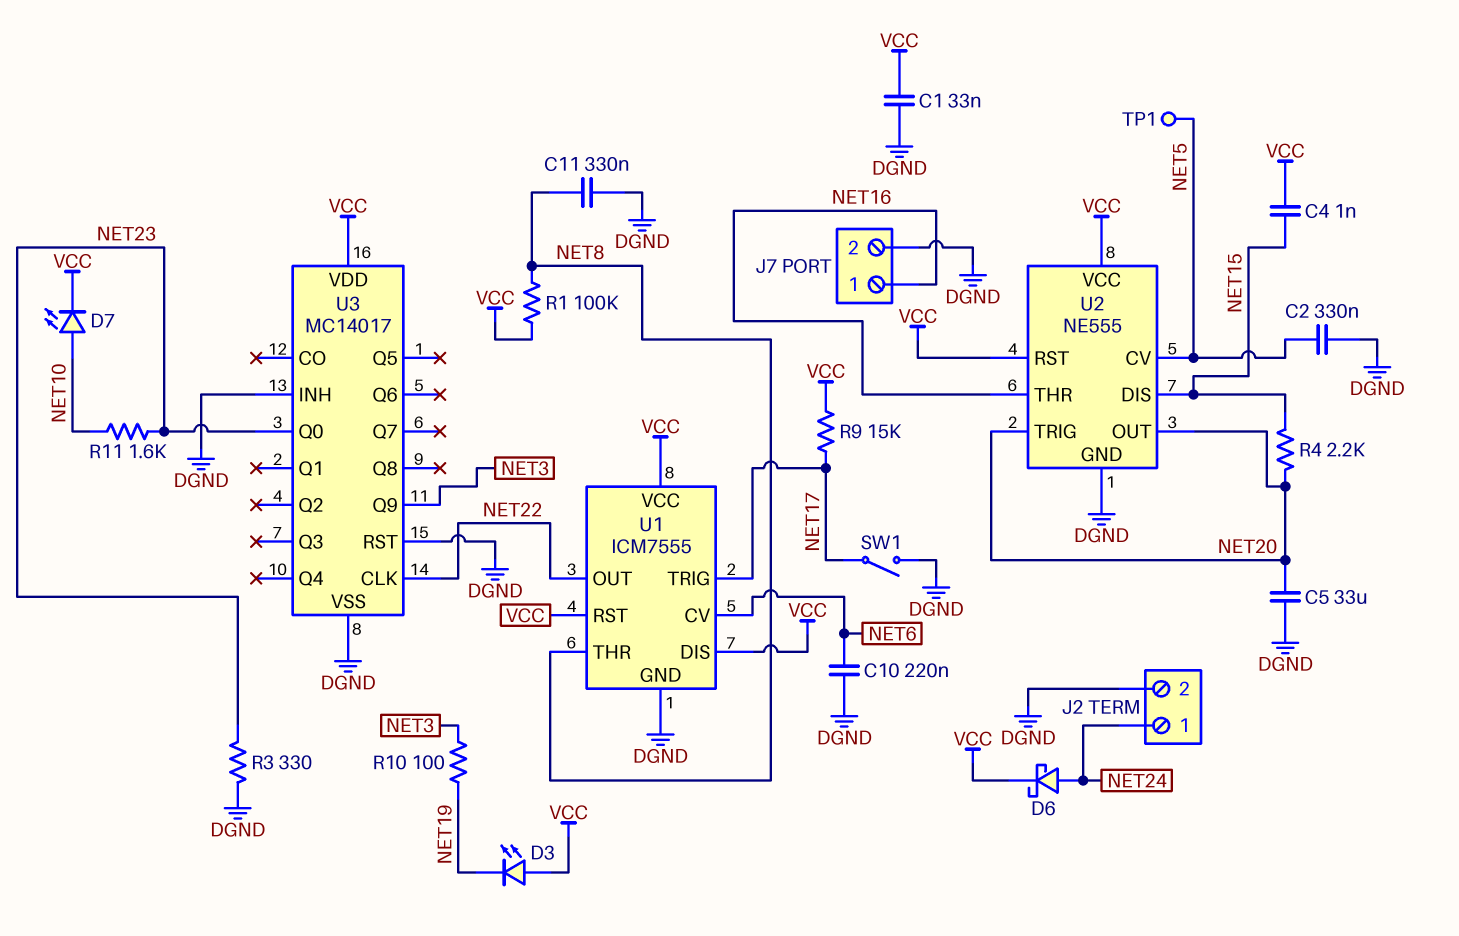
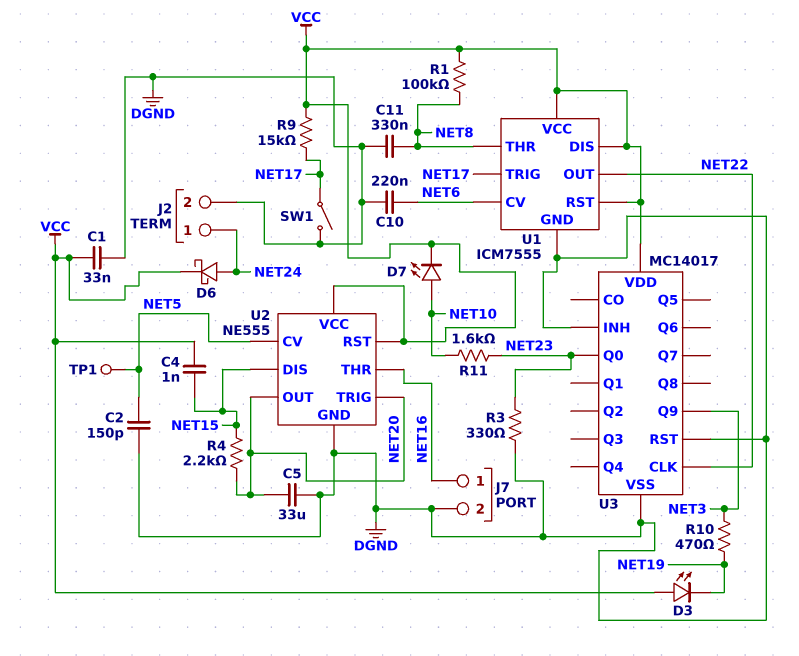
C2: 330nF (DGND, NET5) -> 150pF (DGND, NET5)
R10: 100 (NET3, NET19) -> 470 (NET3, NET19)

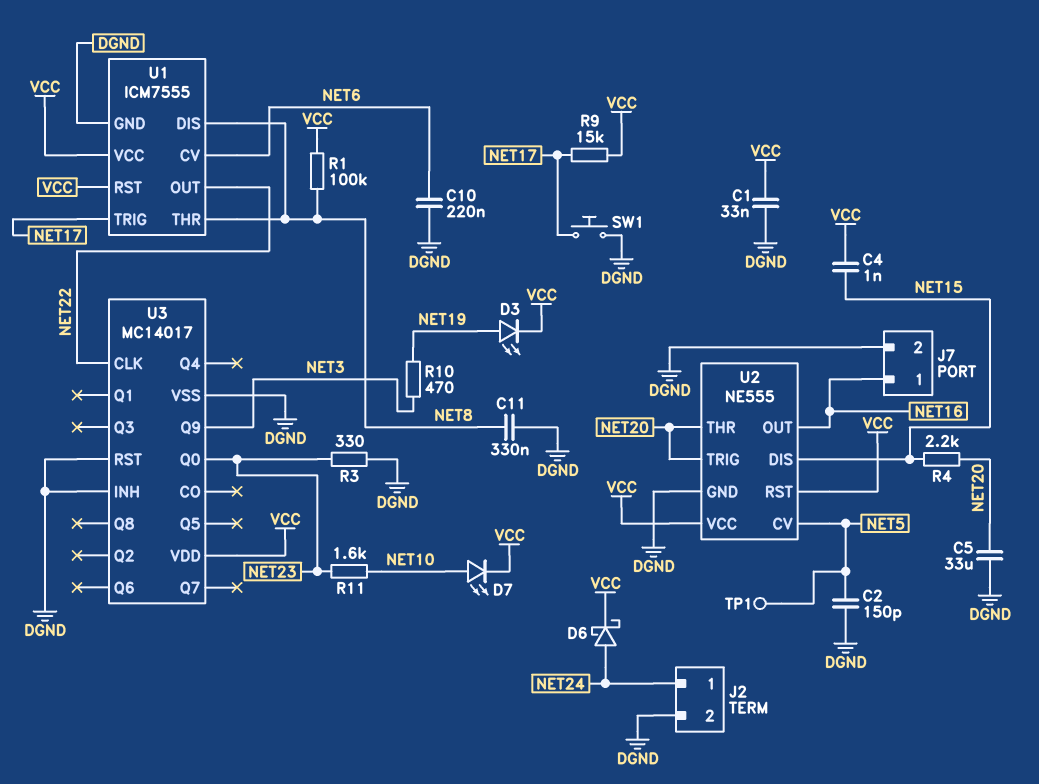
D3: LED (A VCC, K NET19) -> LED (A NET19, K VCC)
SW1: switch (DGND, NET17) -> button (DGND, NET17)
U1 pin DIS: VCC -> NET8
U2 pin OUT: NET20 -> NET16
U2 pin THR: NET16 -> NET20

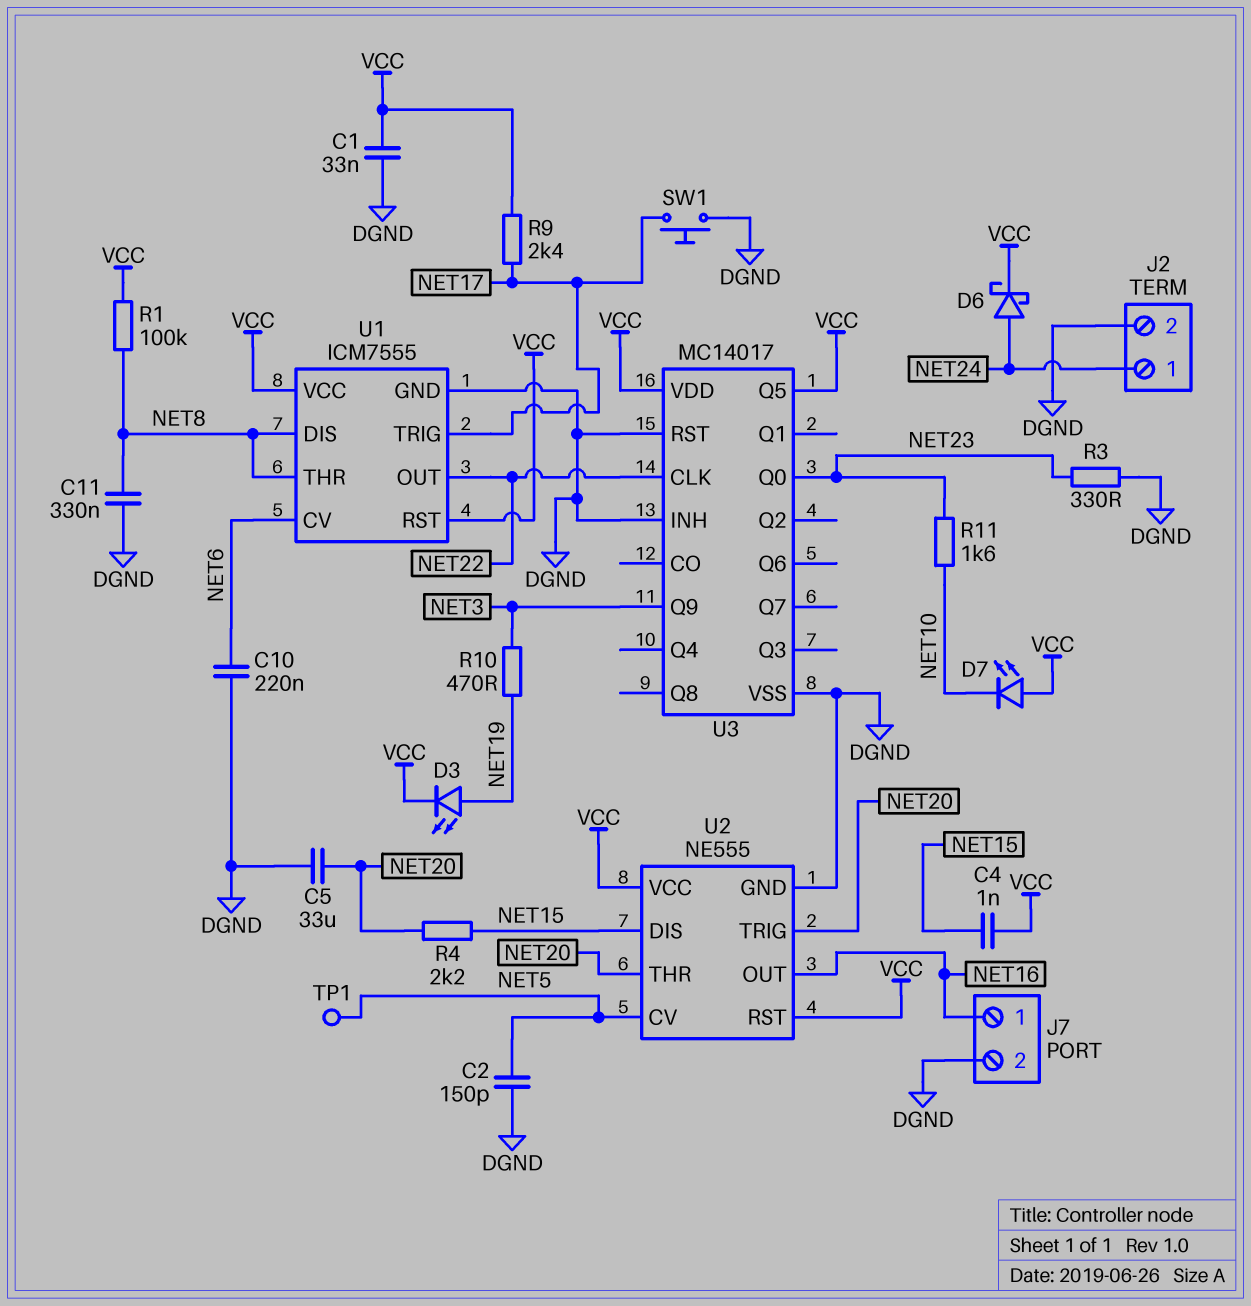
D7: LED (A NET10, K VCC) -> LED (A VCC, K NET10)
R9: 15k (NET17, VCC) -> 2.4k (NET17, VCC)
U3 pin Q5: none -> VCC

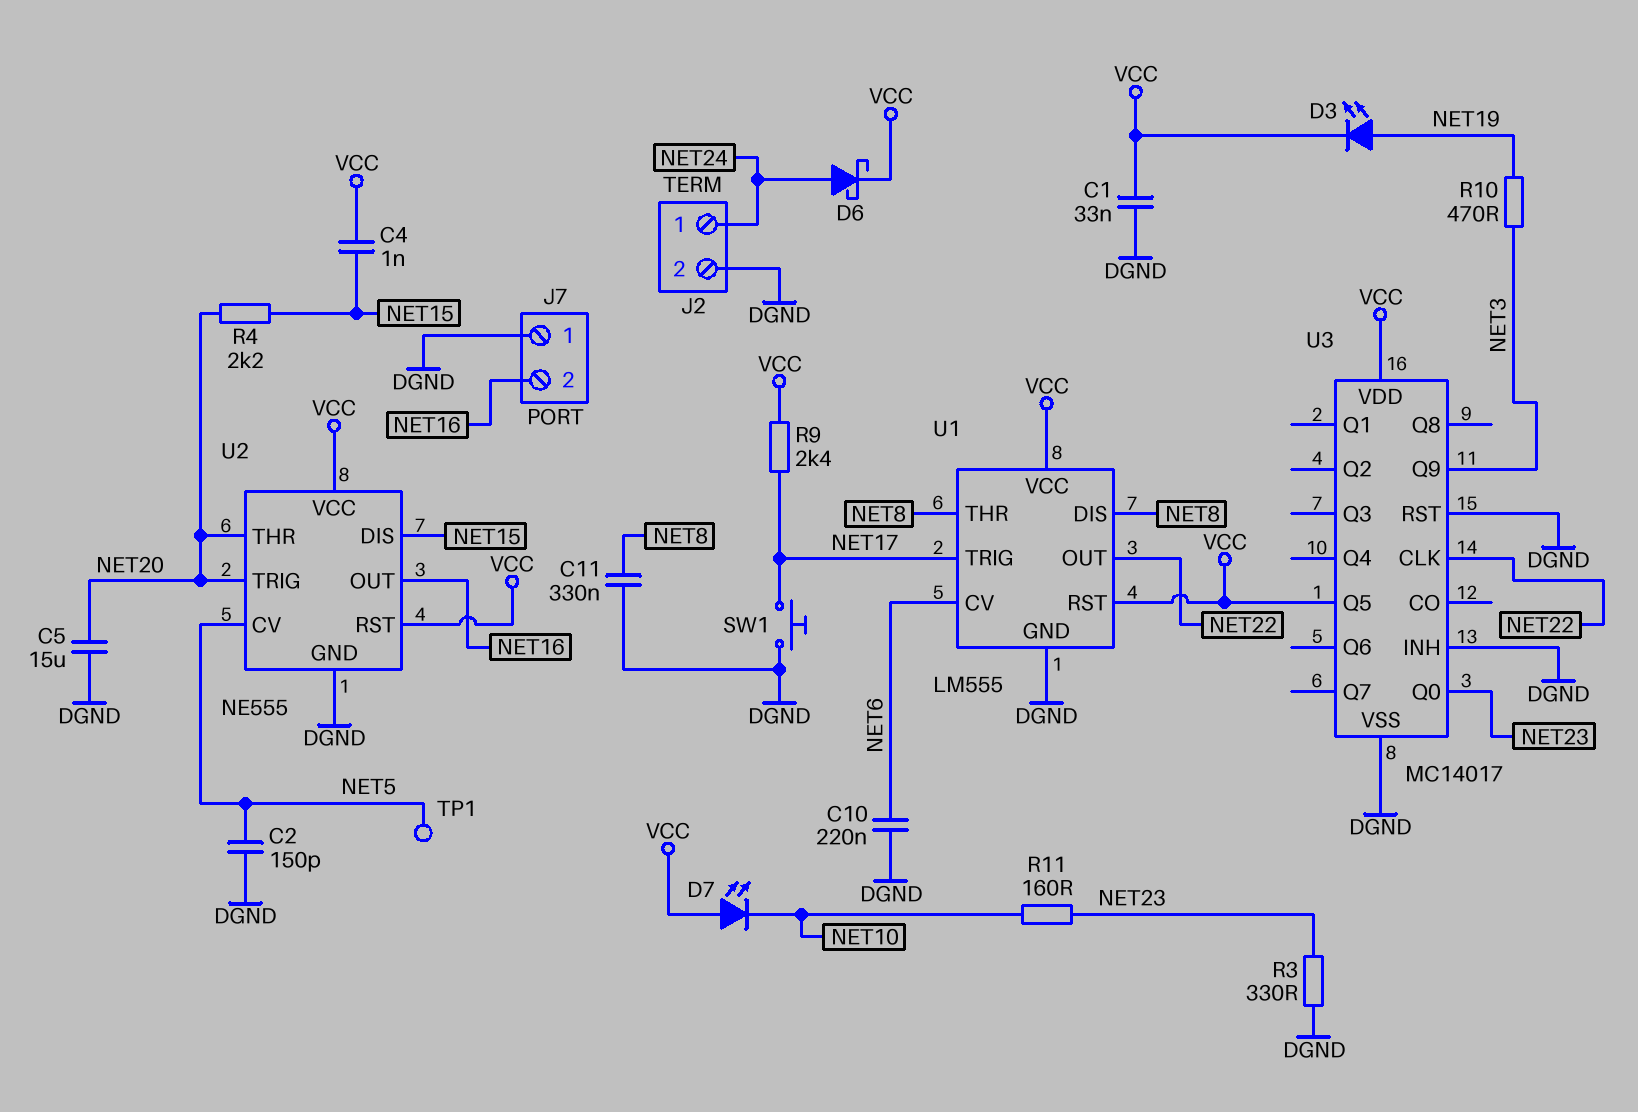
C5: 33uF (DGND, NET20) -> 15uF (DGND, NET20)
J7 pin 1: NET16 -> DGND
J7 pin 2: DGND -> NET16
R1: 100k (NET8, VCC) -> none
R11: 1.6k (NET10, NET23) -> 160 (NET10, NET23)
U1: ICM7555 -> LM555

